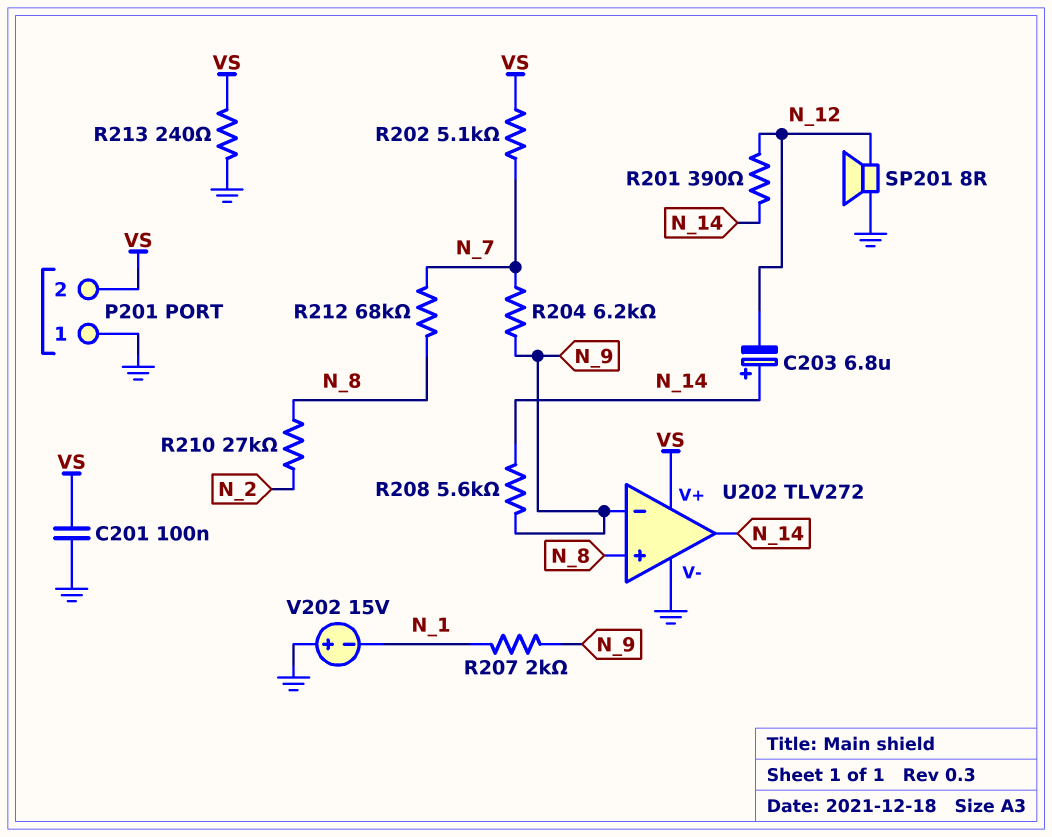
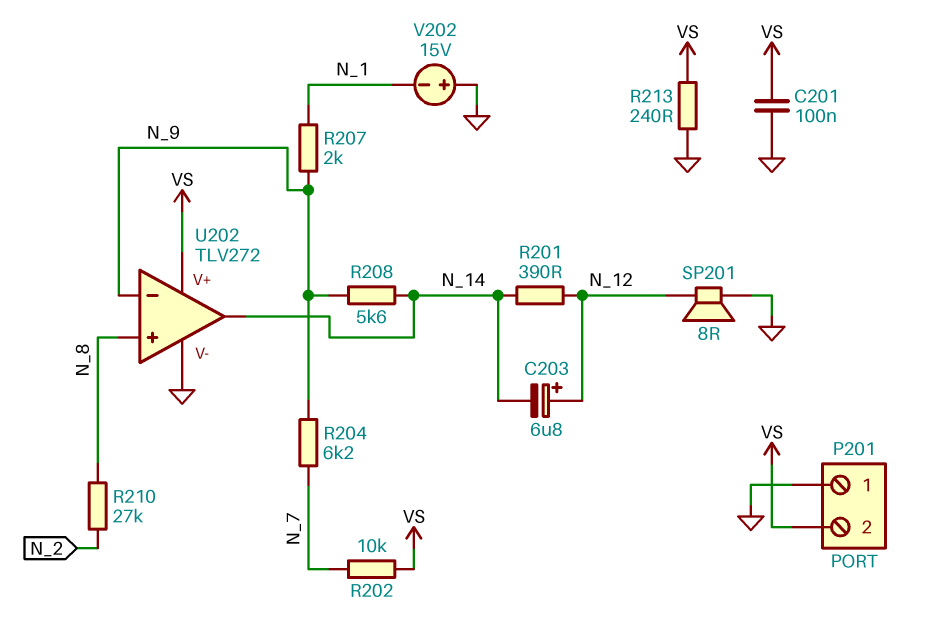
C203: 6.8uF (plus N_14, minus N_12) -> 6.8uF (plus N_12, minus N_14)
R202: 5.1k (N_7, VS) -> 10k (N_7, VS)
R212: 68k (N_7, N_8) -> none

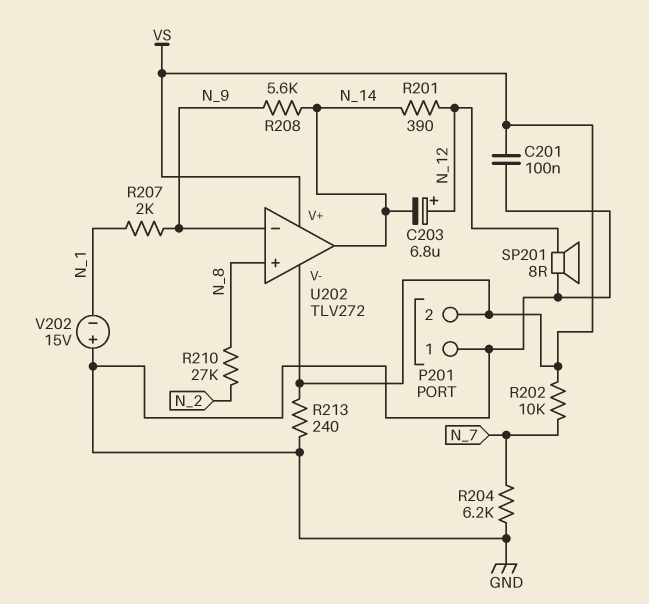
R204: 6.2k (N_7, N_9) -> 6.2k (GND, N_7)
U202 pin V-: GND -> VS

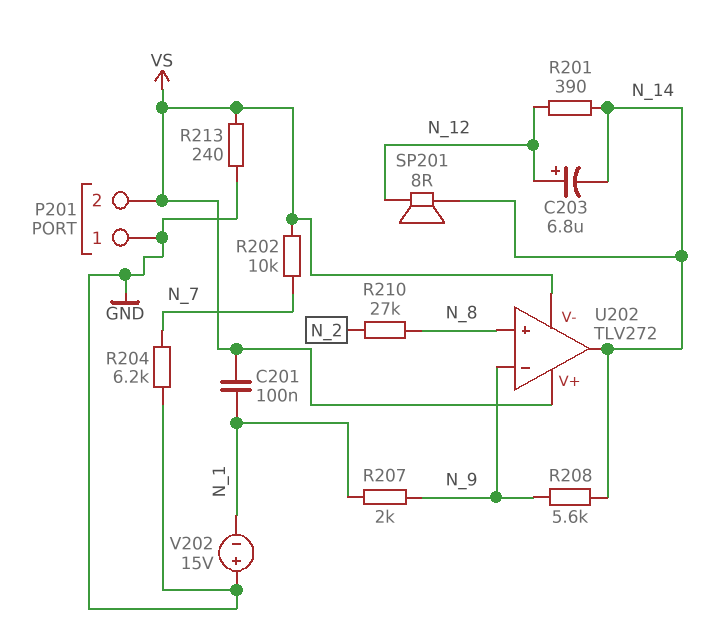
C201: 100nF (GND, VS) -> 100nF (N_1, VS)
SP201: speaker 8R (GND, N_12) -> speaker 8R (N_12, N_14)

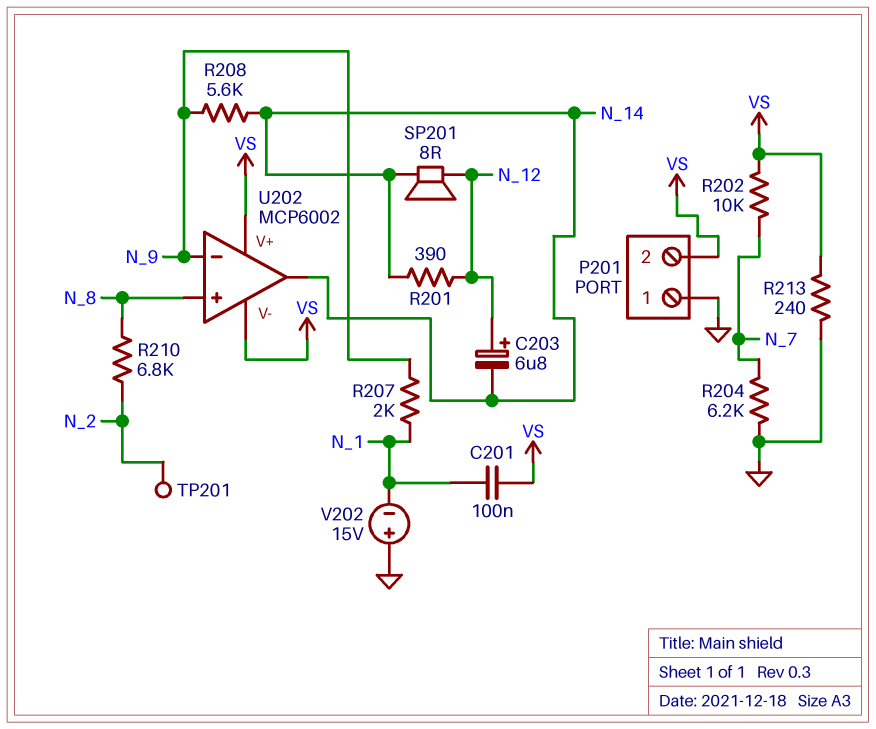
R210: 27k (N_2, N_8) -> 6.8k (N_2, N_8)
TP201: none -> test point (N_2)
U202: TLV272 -> MCP6002

